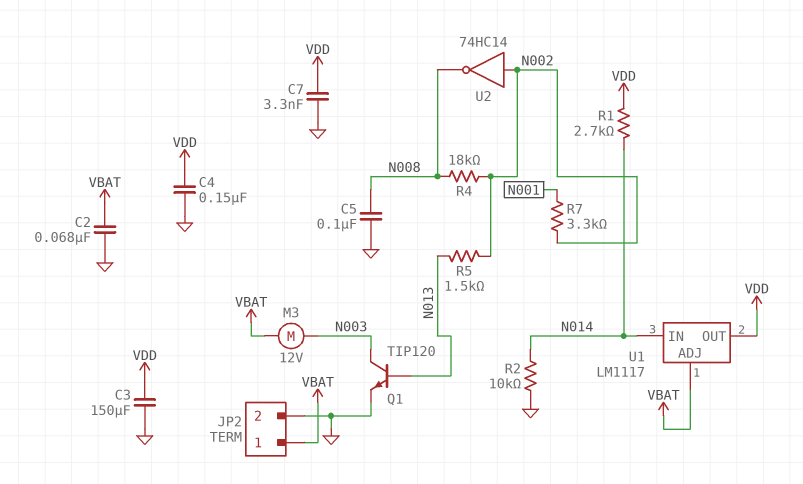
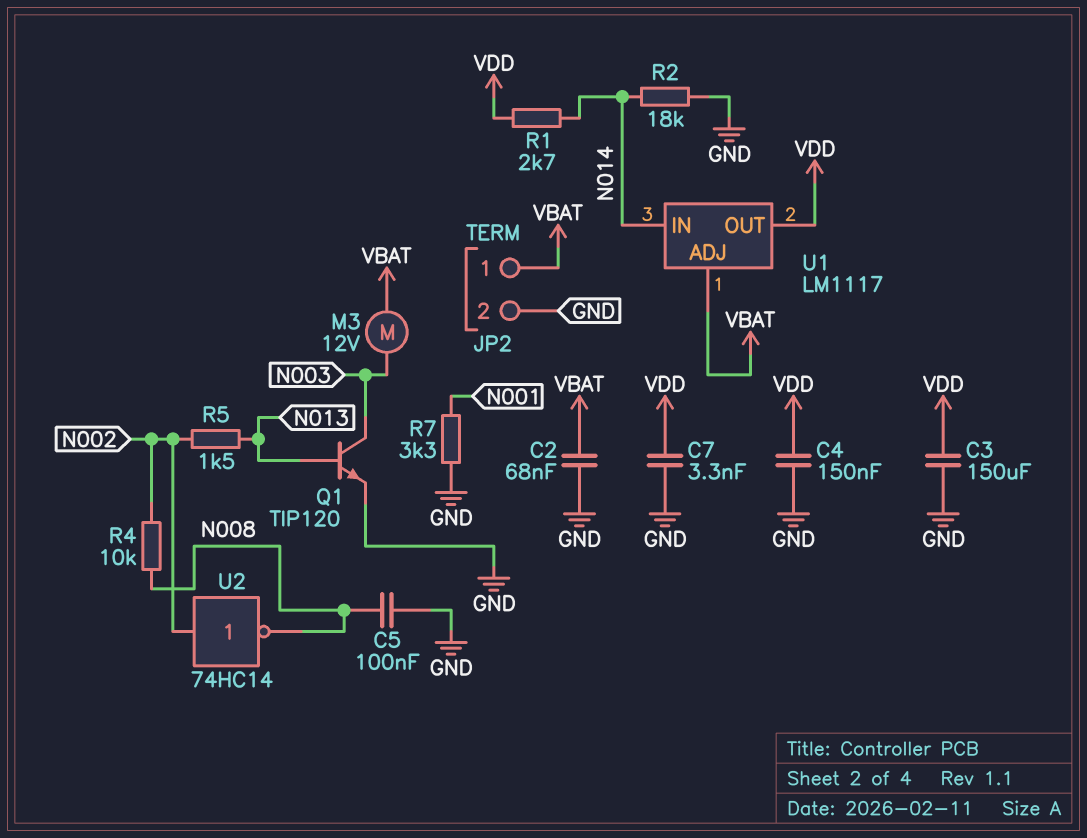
R2: 10k (GND, N014) -> 18k (GND, N014)
R4: 18k (N002, N008) -> 10k (N002, N008)
R7: 3.3k (N001, N002) -> 3.3k (GND, N001)

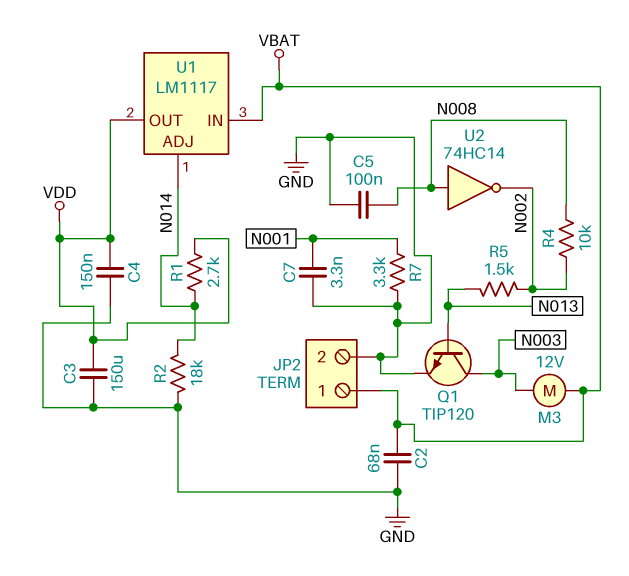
C7: 3.3nF (GND, VDD) -> 3.3nF (GND, N001)
U1 pin ADJ: VBAT -> N014
U1 pin IN: N014 -> VBAT
U2: NOT 74HC14 (in N002, out N008) -> NOT 74HC14 (in N008, out N002)

